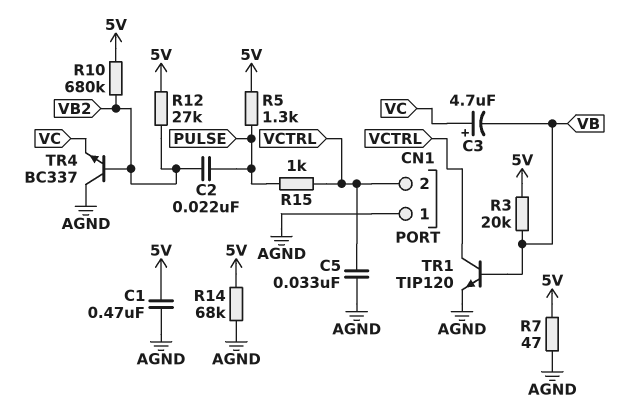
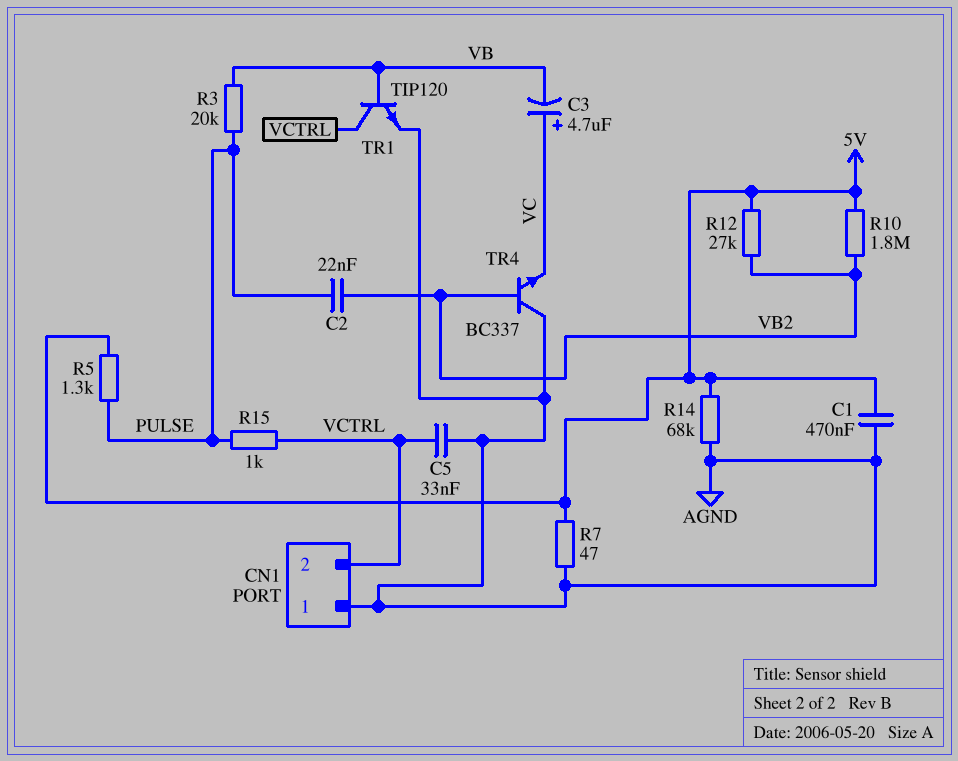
R3: 20k (5V, VB) -> 20k (PULSE, VB)
R10: 680k (5V, VB2) -> 1.8M (5V, VB2)

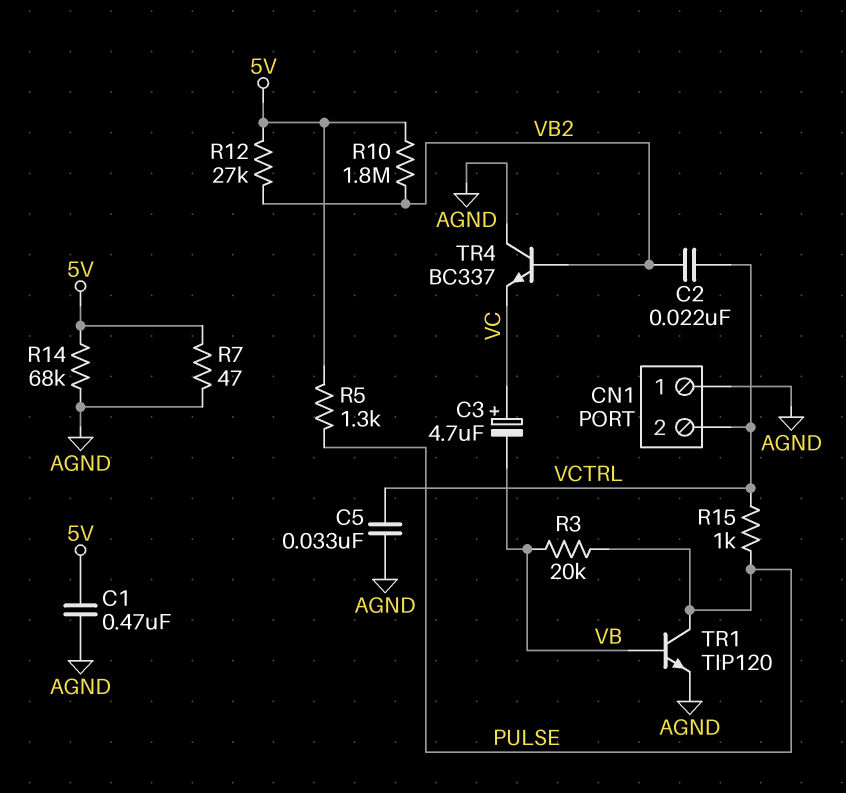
C2: 22nF (PULSE, VB2) -> 22nF (VB2, VCTRL)
TR1: NPN TIP120 (B VB, C VCTRL, E AGND) -> NPN TIP120 (B VB, C PULSE, E AGND)

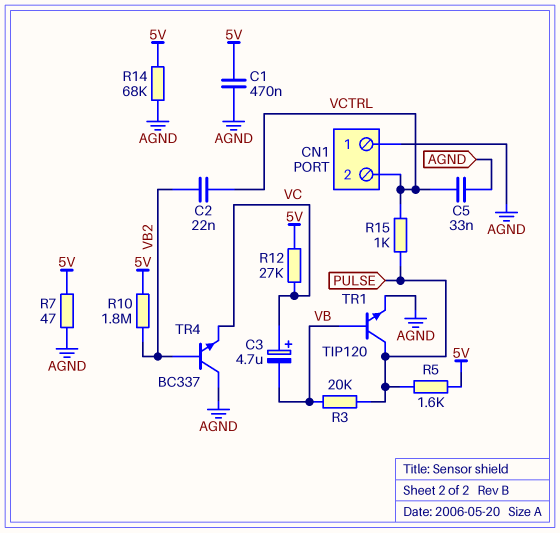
R5: 1.3k (5V, PULSE) -> 1.6k (5V, PULSE)
R12: 27k (5V, VB2) -> 27k (5V, VC)

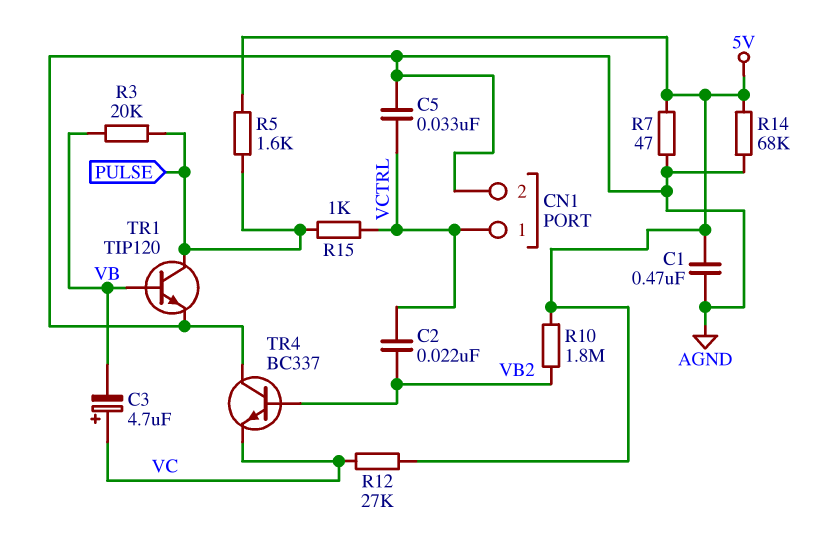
CN1 pin 1: AGND -> VCTRL
CN1 pin 2: VCTRL -> AGND

